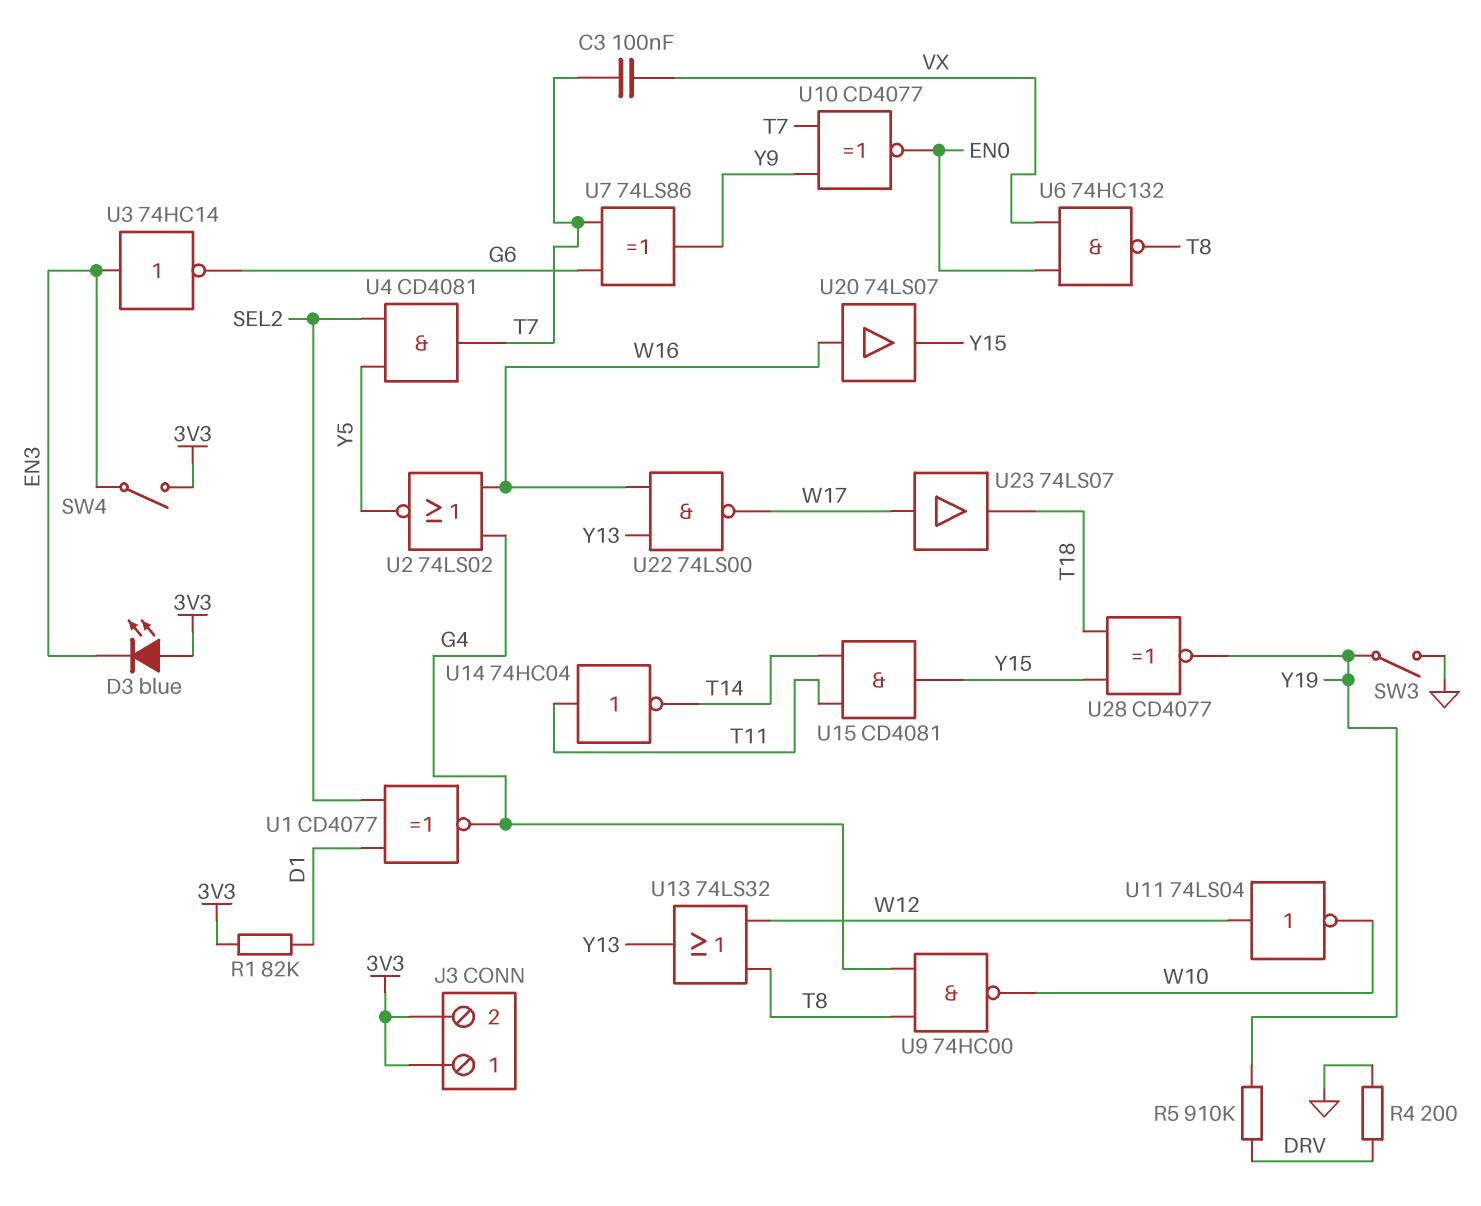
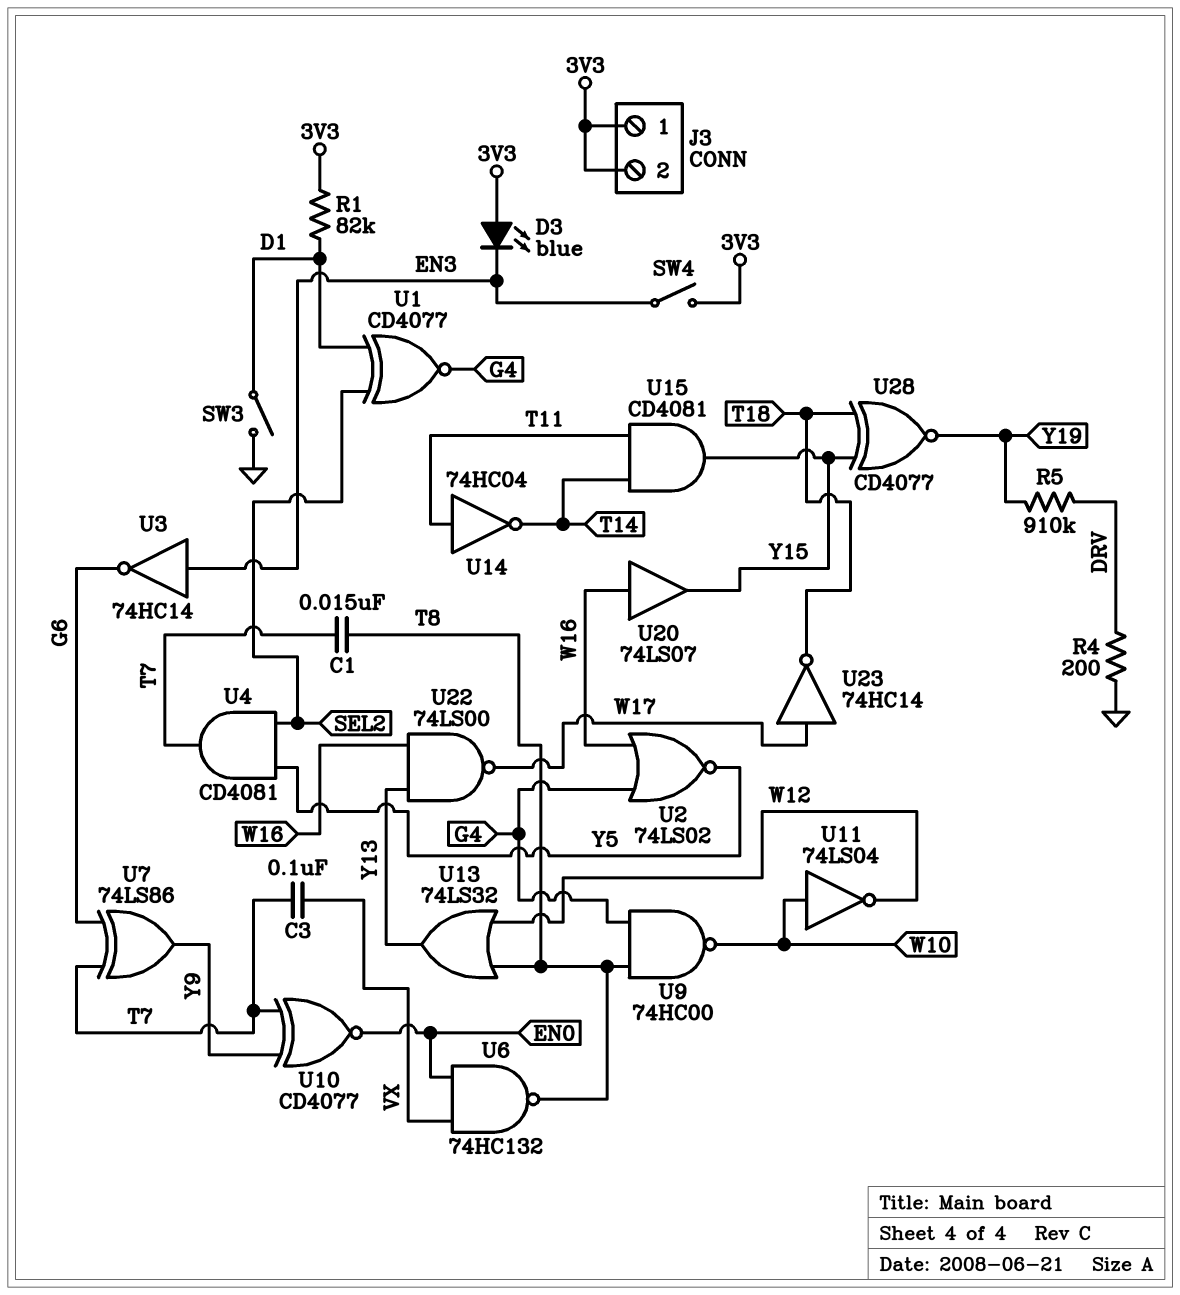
C1: none -> 15nF (T7, T8)
SW3: switch (GND, Y19) -> switch (D1, GND)
U11: NOT 74LS04 (in W12, out W10) -> NOT 74LS04 (in W10, out W12)
U23: buffer 74LS07 (in W17, out T18) -> NOT 74HC14 (in W17, out T18)

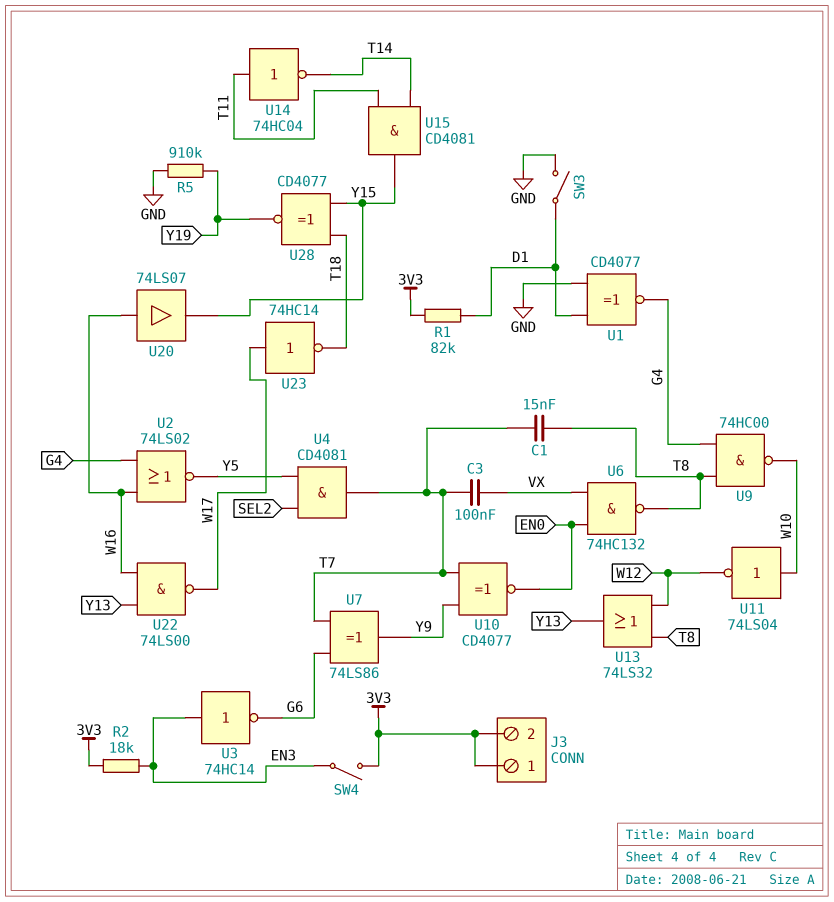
D3: LED blue (A 3V3, K EN3) -> none
R2: none -> 18k (3V3, EN3)
R4: 200 (DRV, GND) -> none
R5: 910k (DRV, Y19) -> 910k (GND, Y19)
U1: XNOR CD4077 (in D1, in SEL2, out G4) -> XNOR CD4077 (in D1, in GND, out G4)

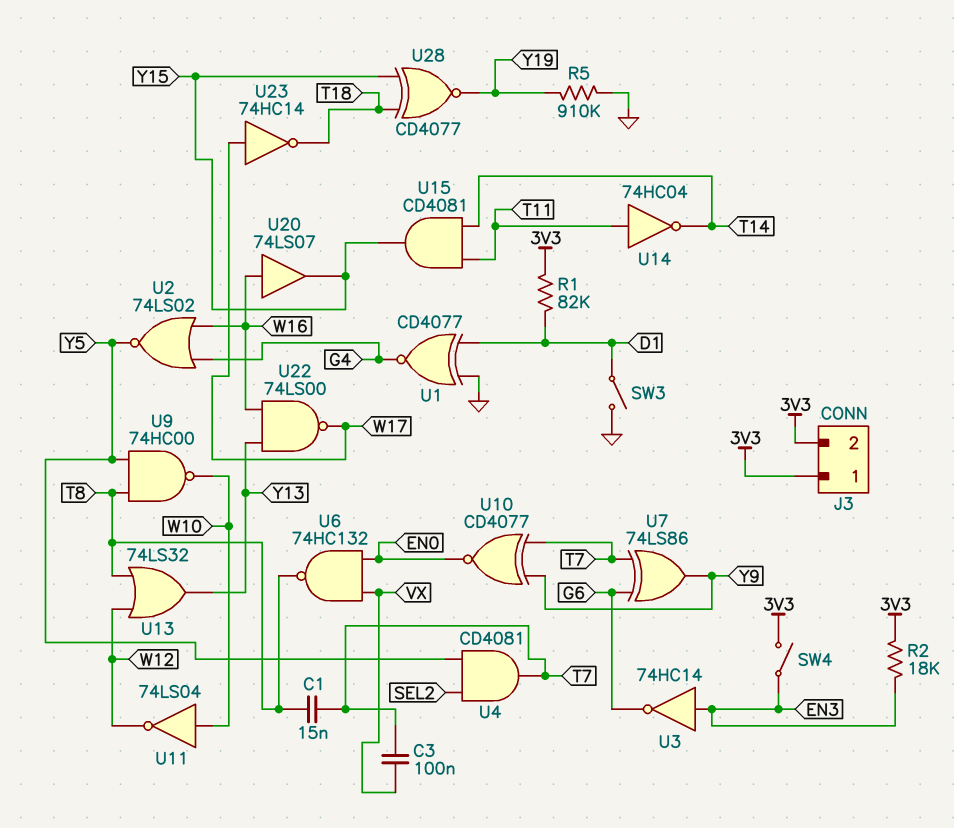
U9: NAND 74HC00 (in G4, in T8, out W10) -> NAND 74HC00 (in T8, in Y5, out W10)

